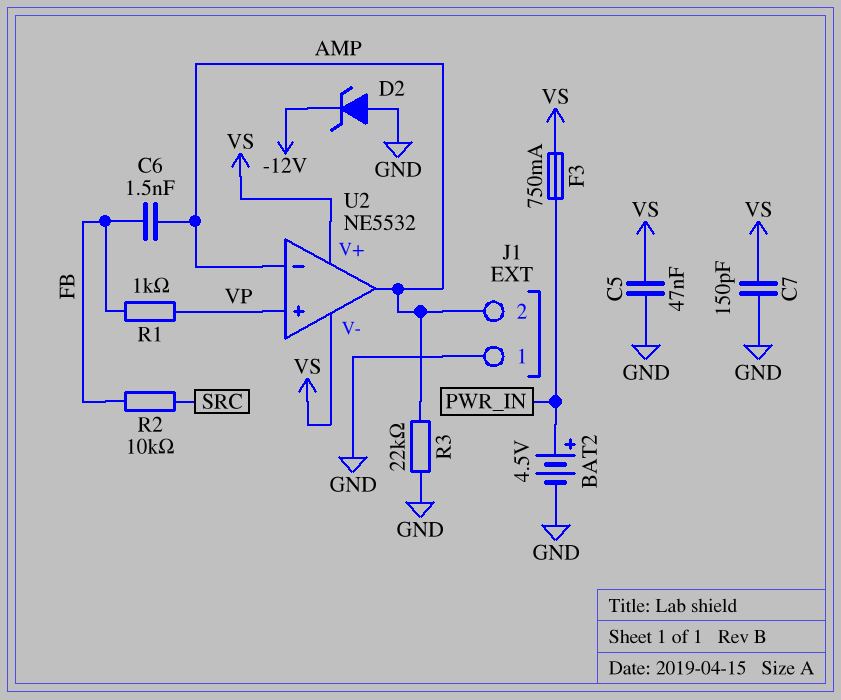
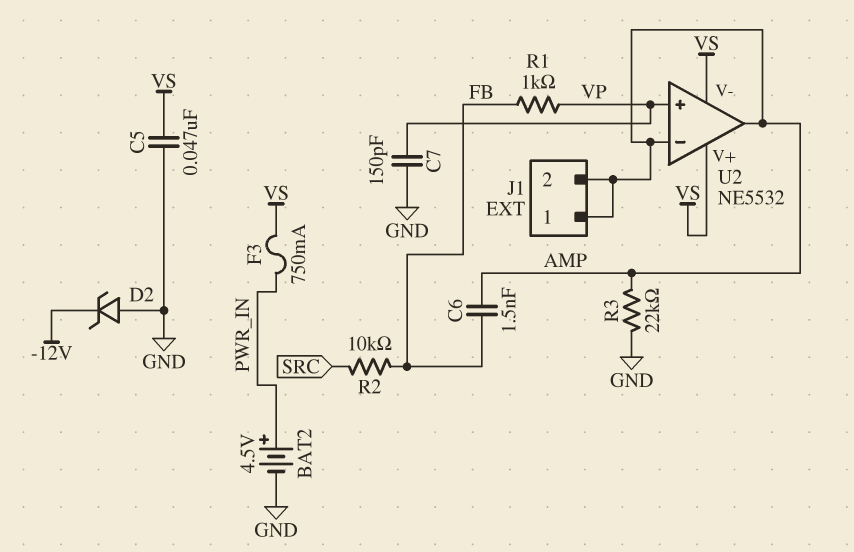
C7: 150pF (GND, VS) -> 150pF (GND, VP)
J1 pin 1: GND -> AMP

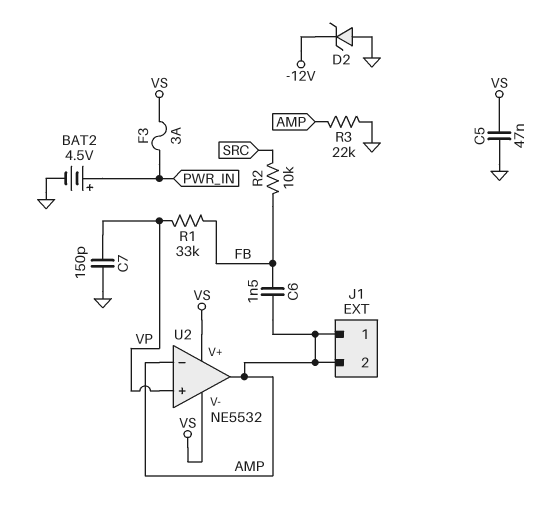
F3: 750mA (PWR_IN, VS) -> 3A (PWR_IN, VS)
R1: 1k (FB, VP) -> 33k (FB, VP)

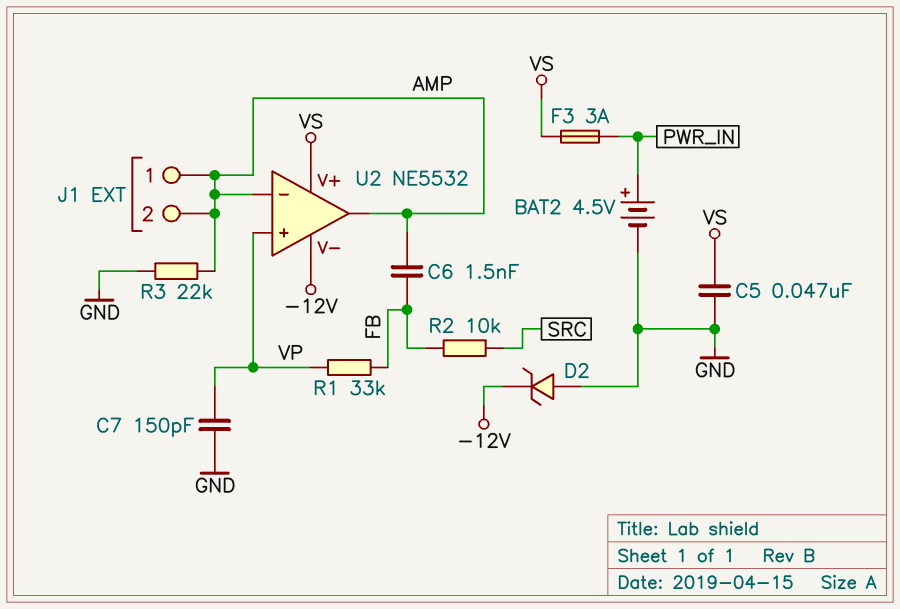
U2 pin V-: VS -> -12V

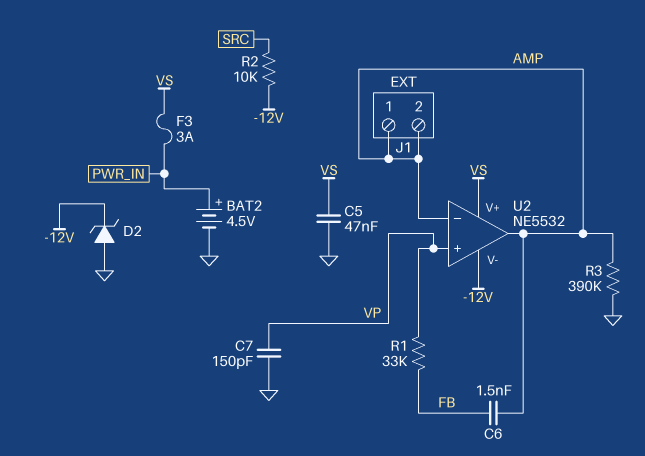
R2: 10k (FB, SRC) -> 10k (-12V, SRC)
R3: 22k (AMP, GND) -> 390k (AMP, GND)

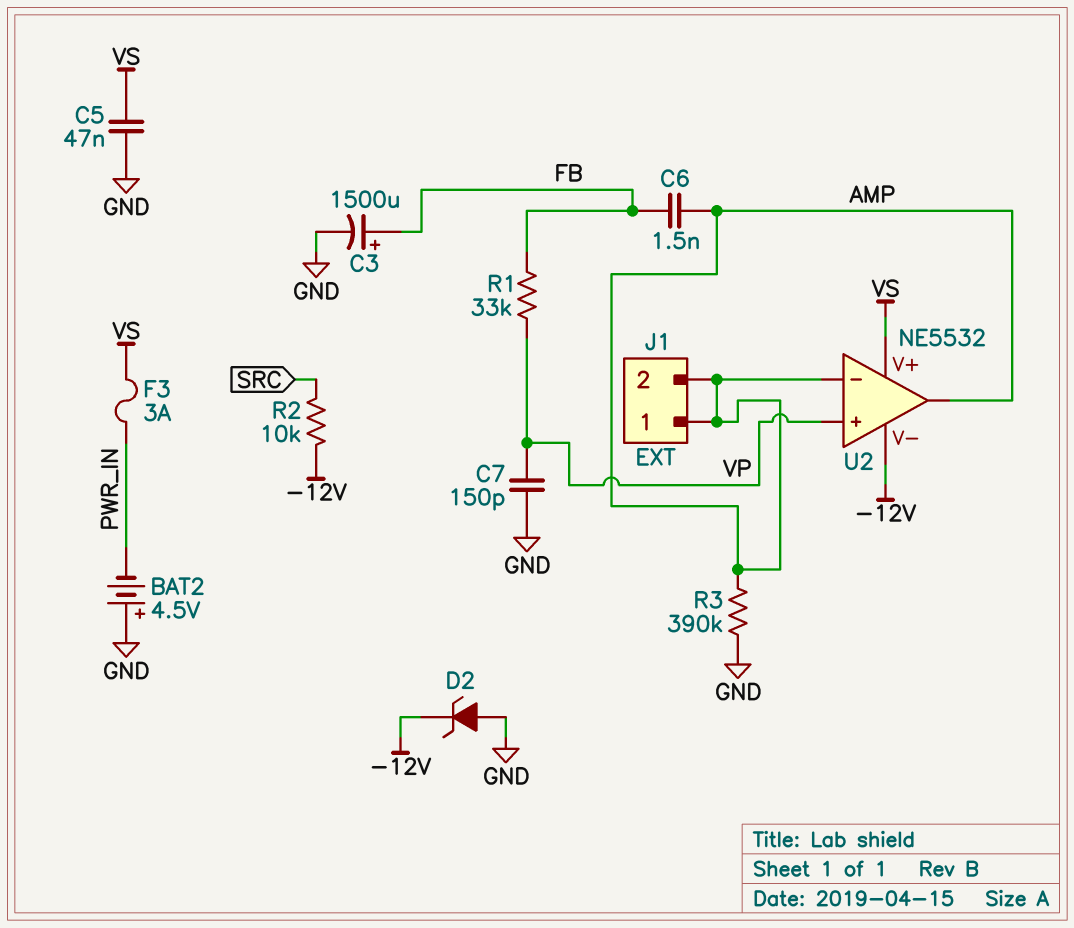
BAT2: 4.5V (plus PWR_IN, minus GND) -> 4.5V (plus GND, minus PWR_IN)
C3: none -> 1500uF (plus FB, minus GND)

